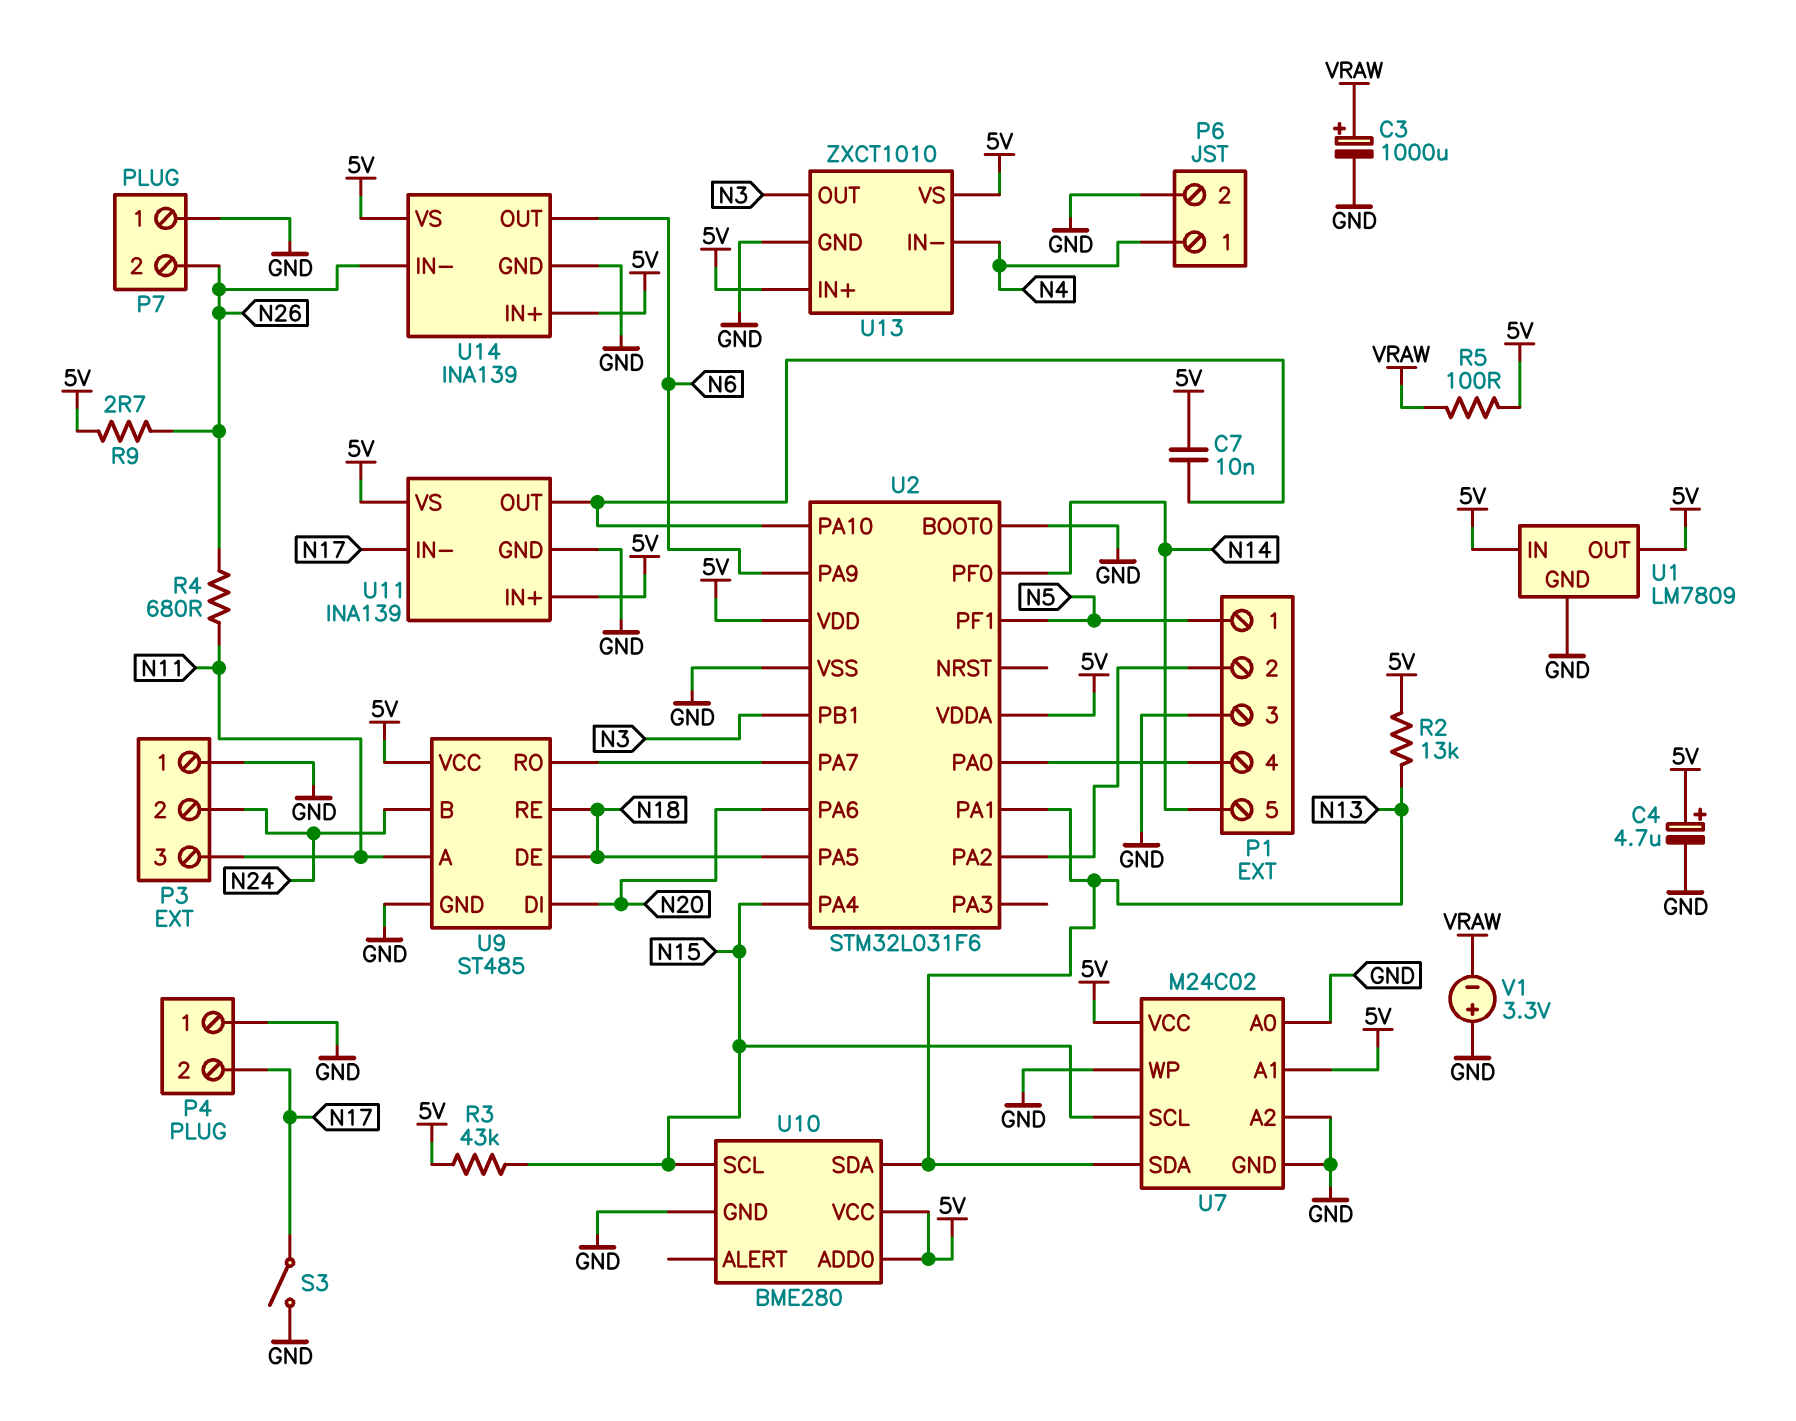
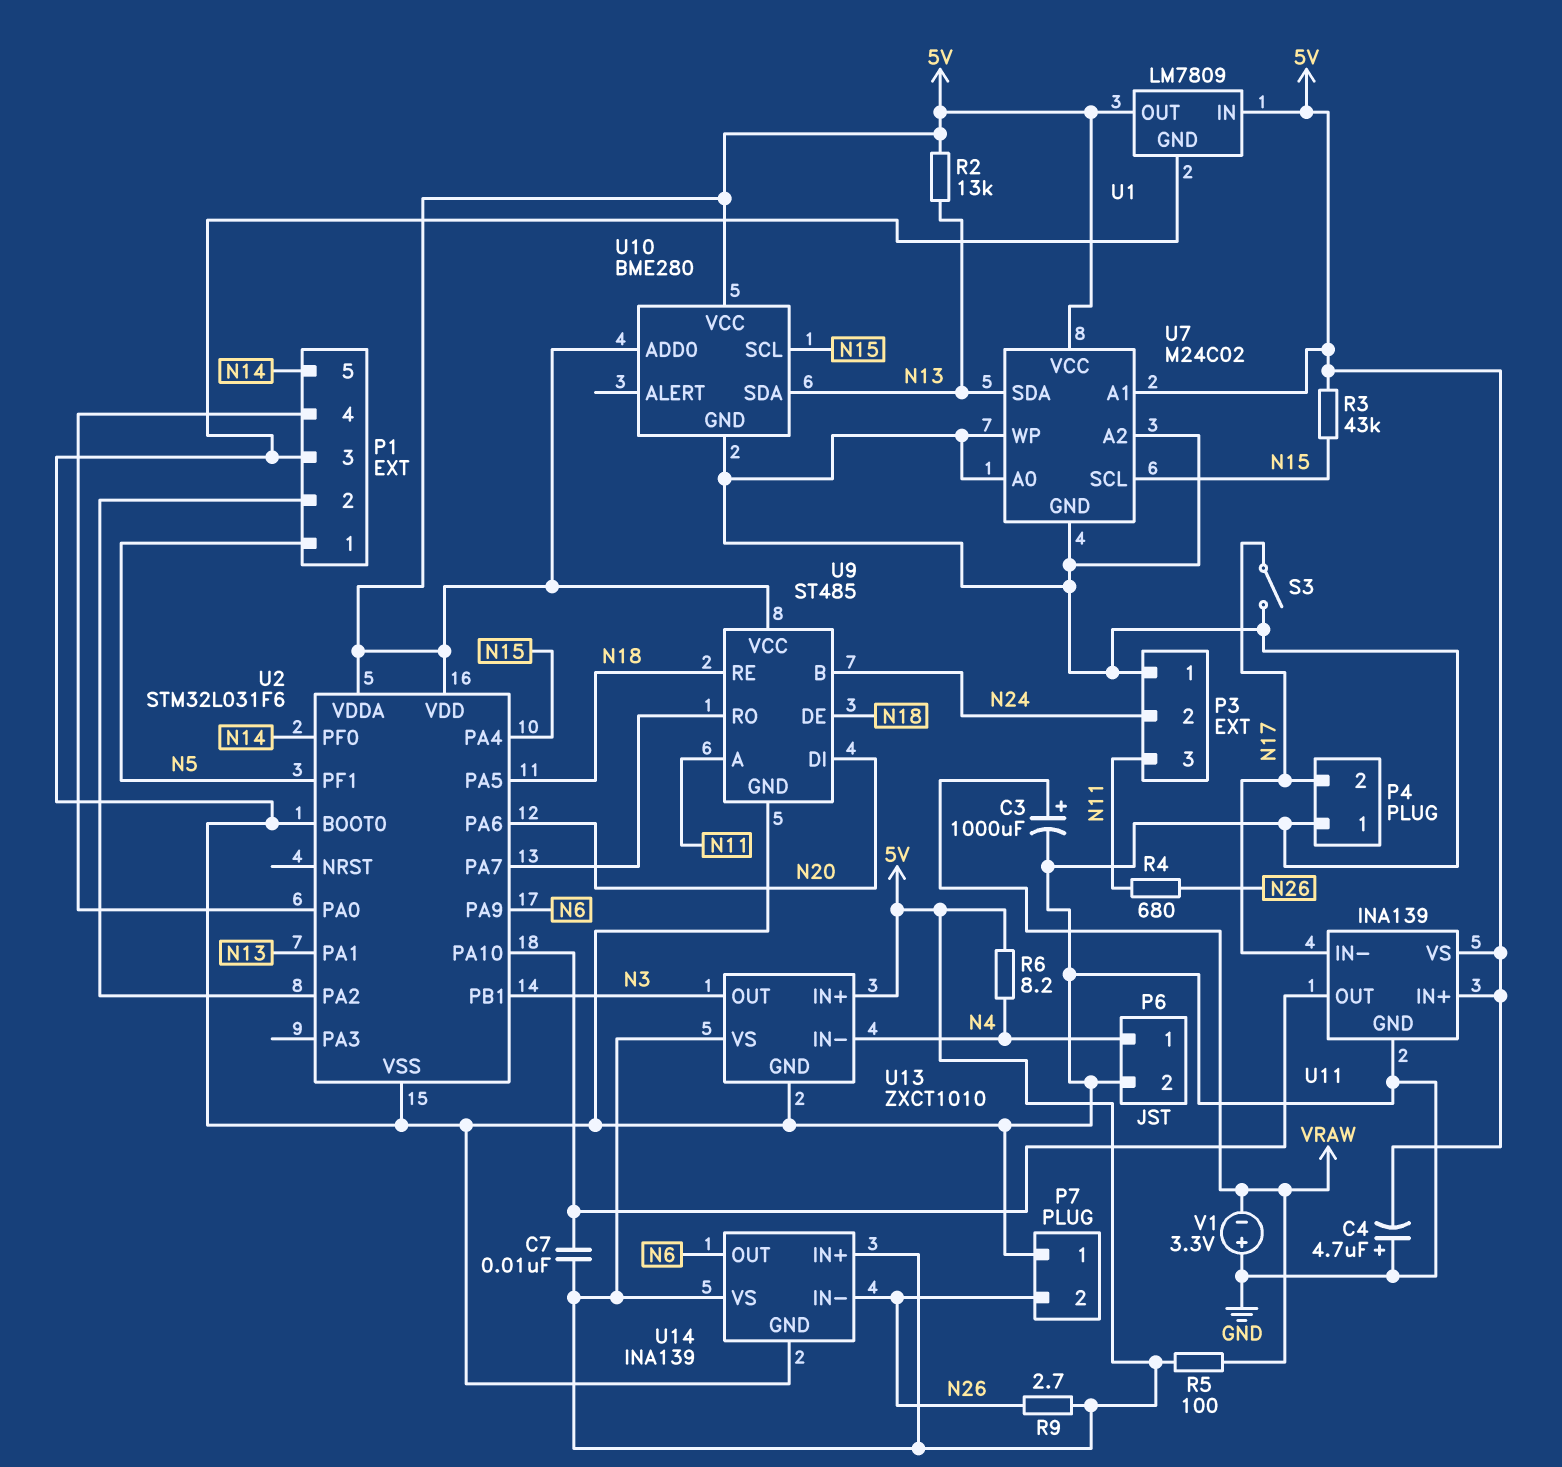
C4: 4.7uF (plus 5V, minus GND) -> 4.7uF (plus GND, minus 5V)
R6: none -> 8.2 (5V, N4)

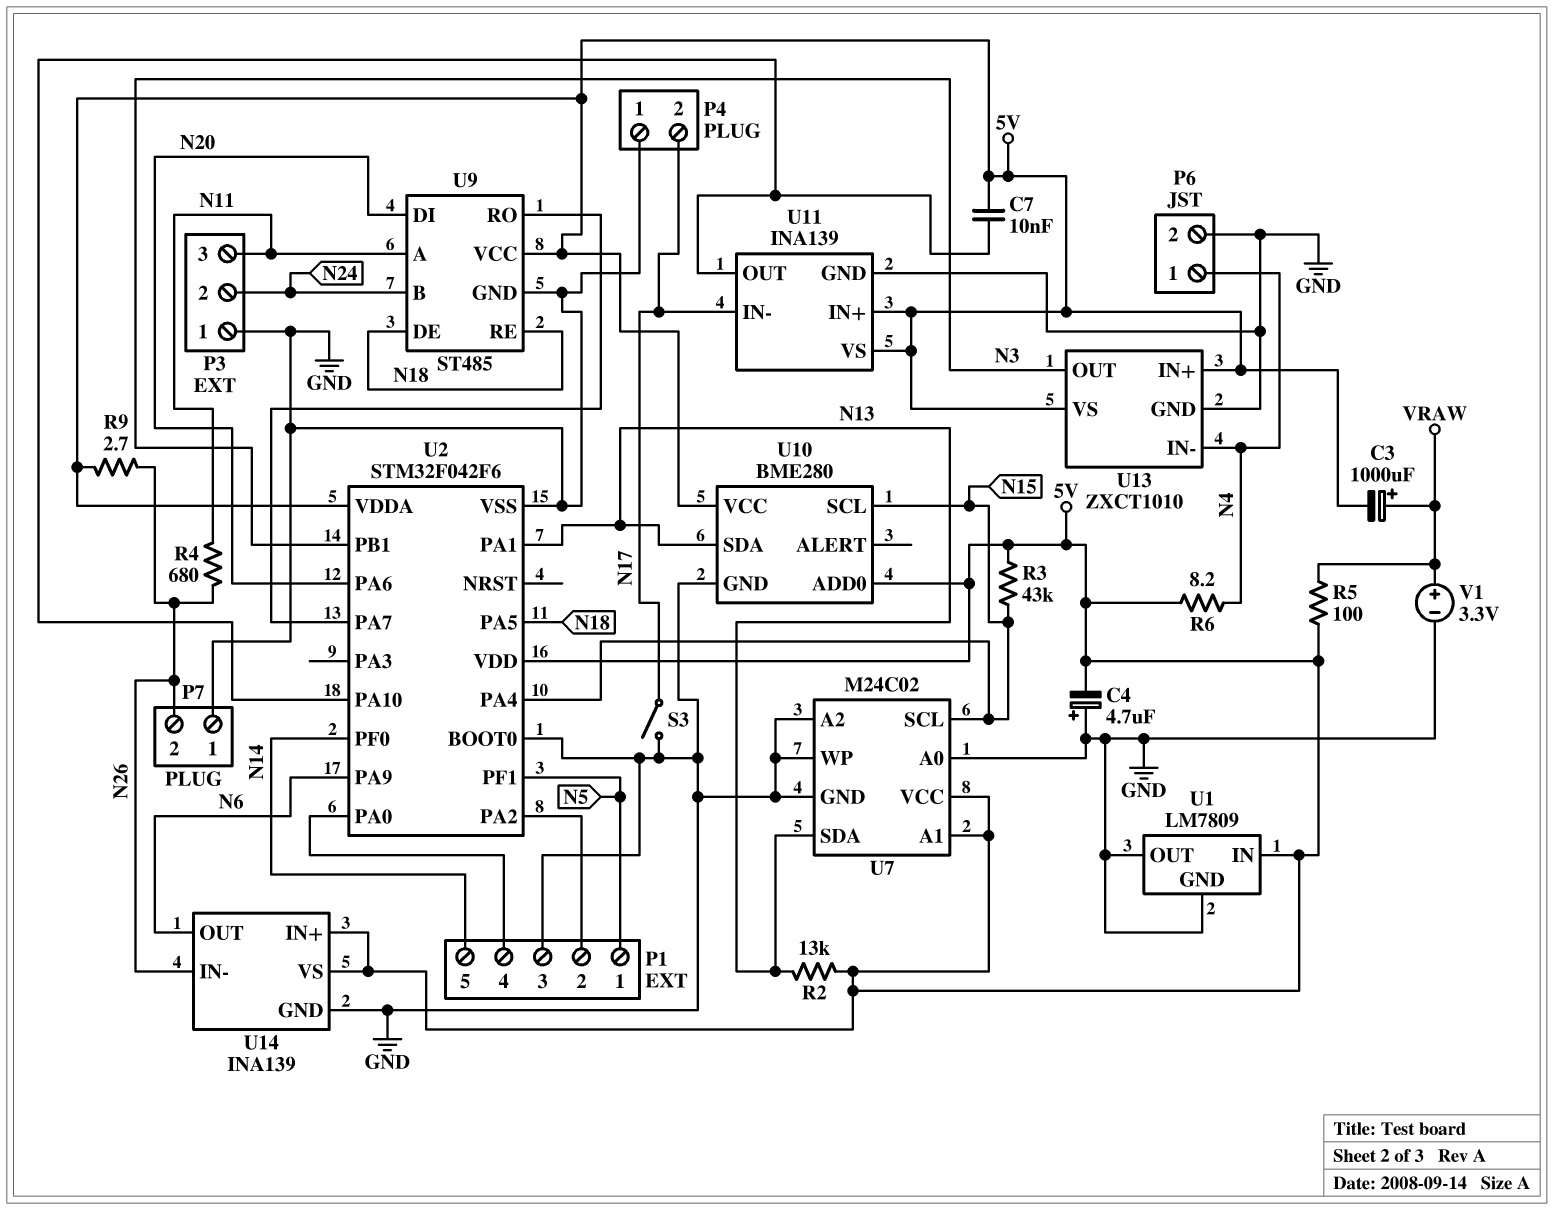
C3: 1000uF (plus VRAW, minus GND) -> 1000uF (plus VRAW, minus 5V)
U1 pin OUT: 5V -> GND
U2: STM32L031F6 -> STM32F042F6
V1: 3.3V (plus GND, minus VRAW) -> 3.3V (plus VRAW, minus GND)

